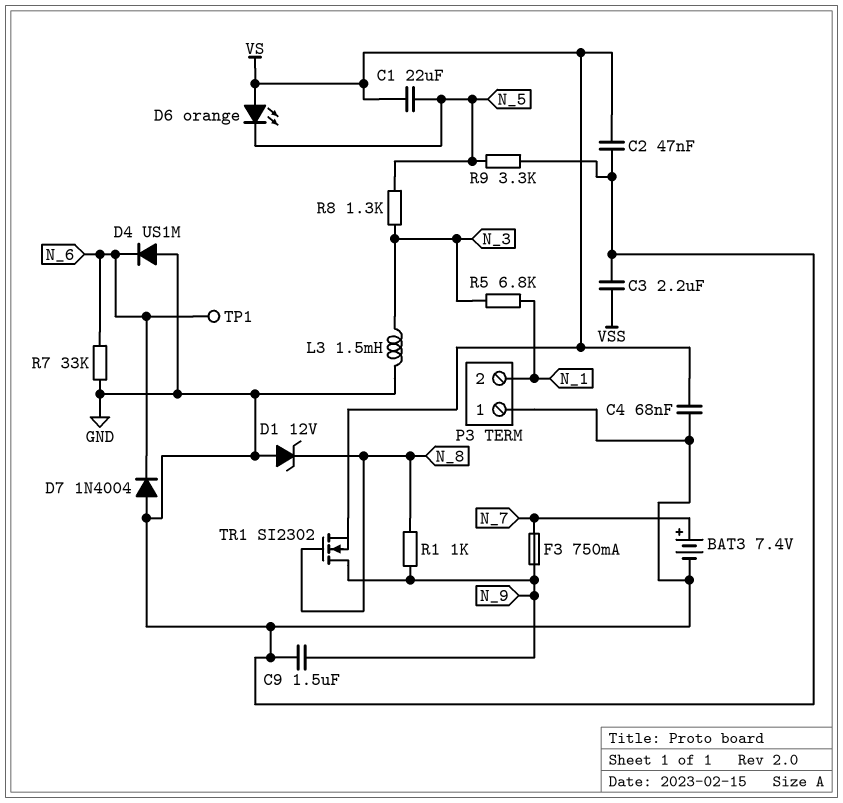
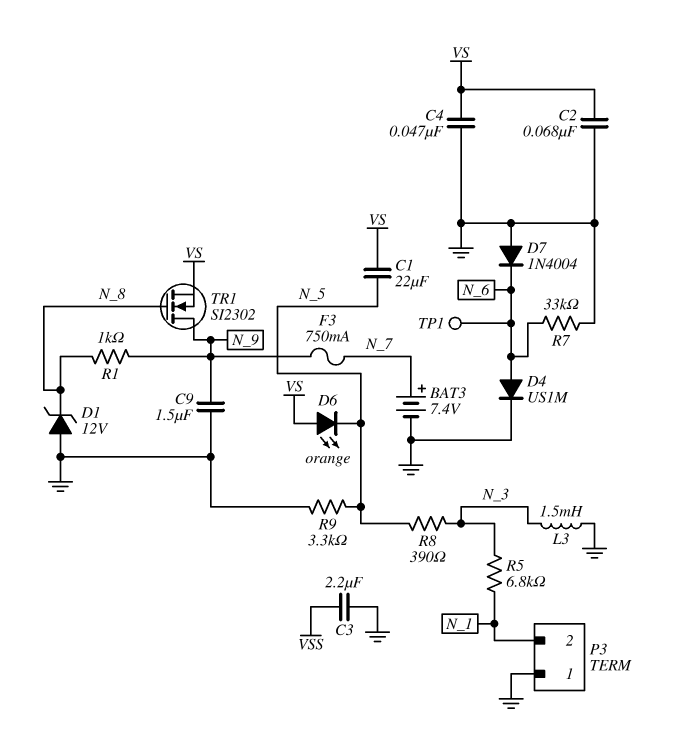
C2: 47nF (GND, VS) -> 68nF (GND, VS)
C4: 68nF (GND, VS) -> 47nF (GND, VS)
D4: diode US1M (A GND, K N_6) -> diode US1M (A N_6, K GND)
R8: 1.3k (N_3, N_5) -> 390 (N_3, N_5)

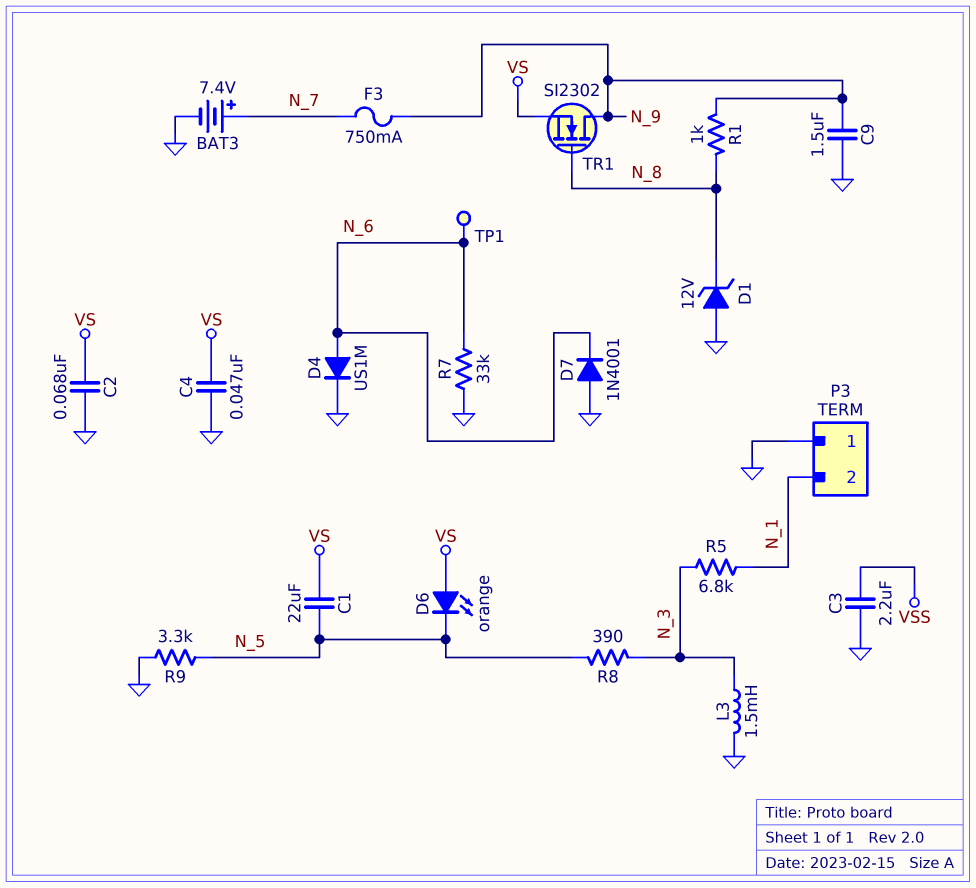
D7: diode 1N4004 (A GND, K N_6) -> diode 1N4001 (A GND, K N_6)

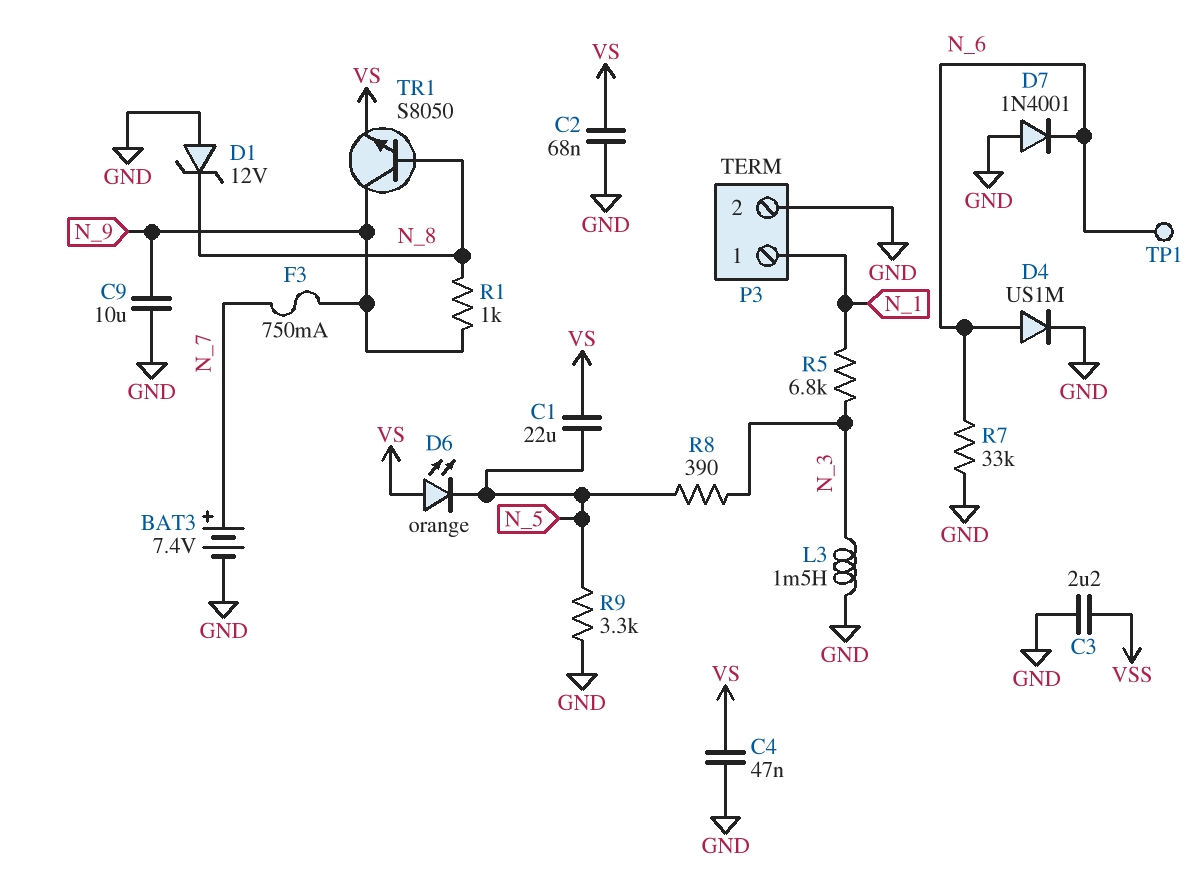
C9: 1.5uF (GND, N_9) -> 10uF (GND, N_9)
P3 pin 1: GND -> N_1
P3 pin 2: N_1 -> GND
TR1: NMOS SI2302 (G N_8, D N_9, S VS) -> NPN S8050 (B N_8, C N_9, E VS)

